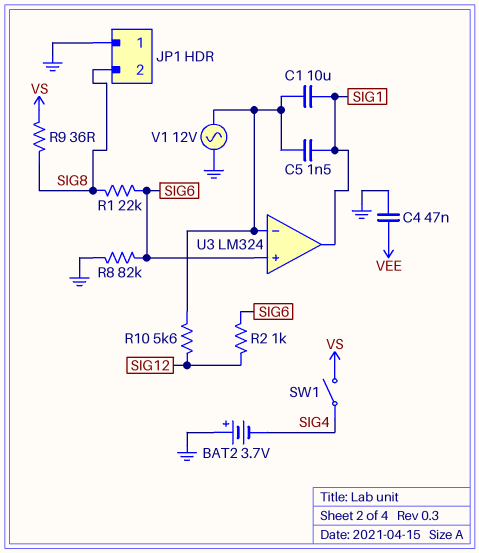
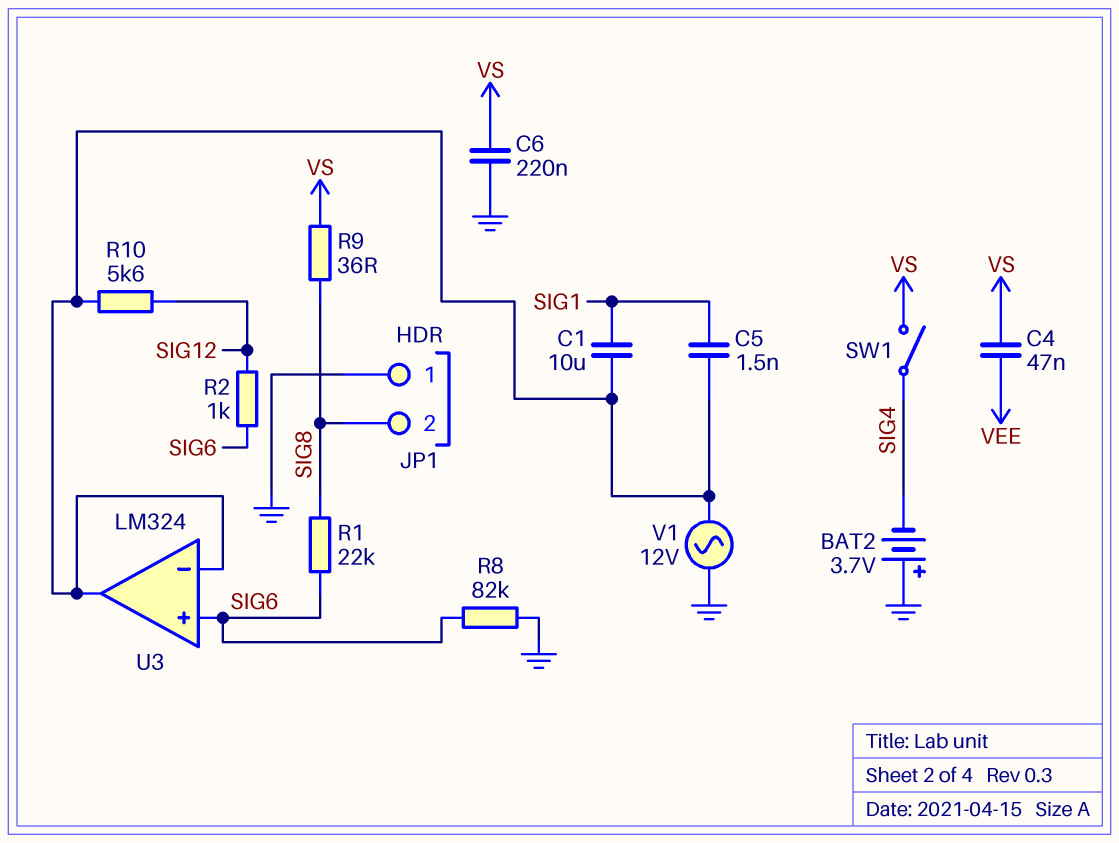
C4: 47nF (GND, VEE) -> 47nF (VEE, VS)
C6: none -> 220nF (GND, VS)
U3 pin out: SIG1 -> U3/in-

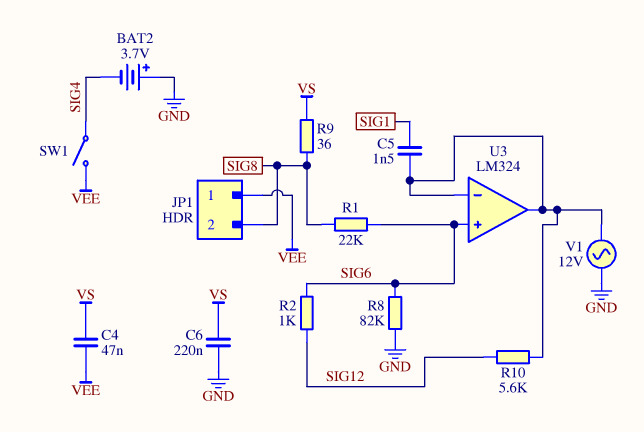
C1: 10uF (SIG1, U3/in-) -> none
JP1 pin 1: GND -> VEE
SW1: switch (SIG4, VS) -> switch (SIG4, VEE)

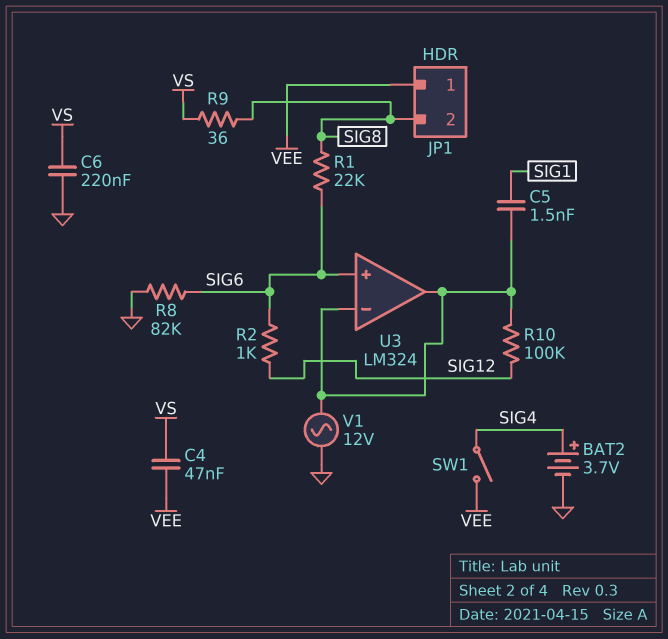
BAT2: 3.7V (plus GND, minus SIG4) -> 3.7V (plus SIG4, minus GND)
R10: 5.6k (SIG12, U3/in-) -> 100k (SIG12, U3/in-)

